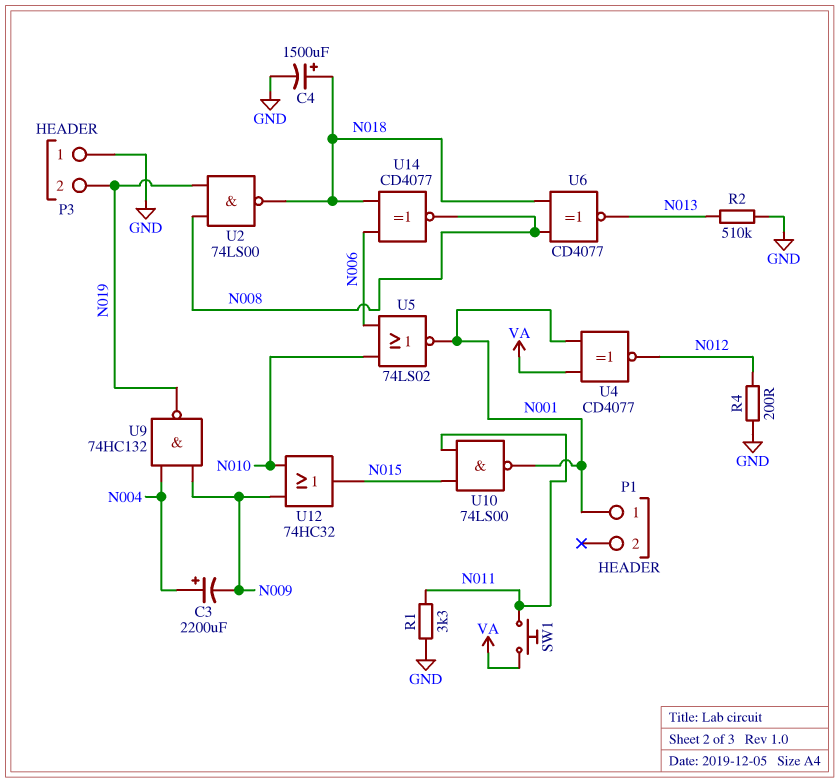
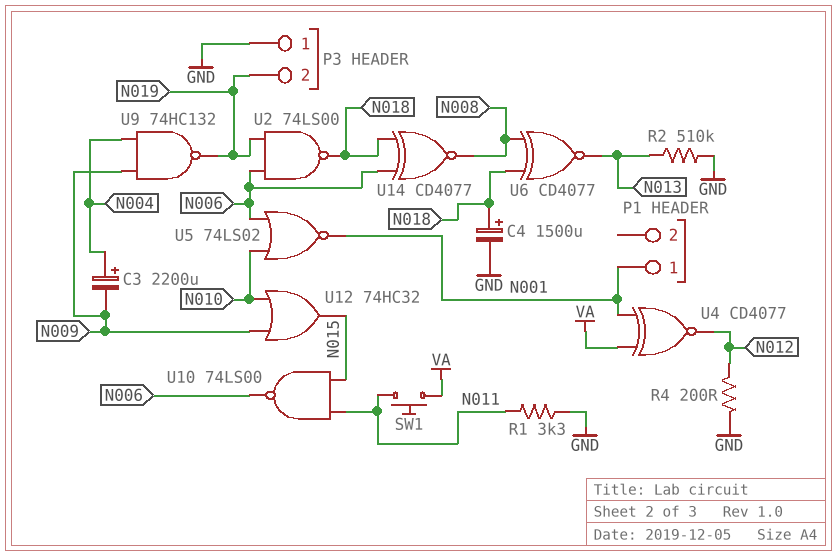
U2: NAND 74LS00 (in N008, in N019, out N018) -> NAND 74LS00 (in N006, in N019, out N018)
U10: NAND 74LS00 (in N011, in N015, out N001) -> NAND 74LS00 (in N011, in N015, out N006)

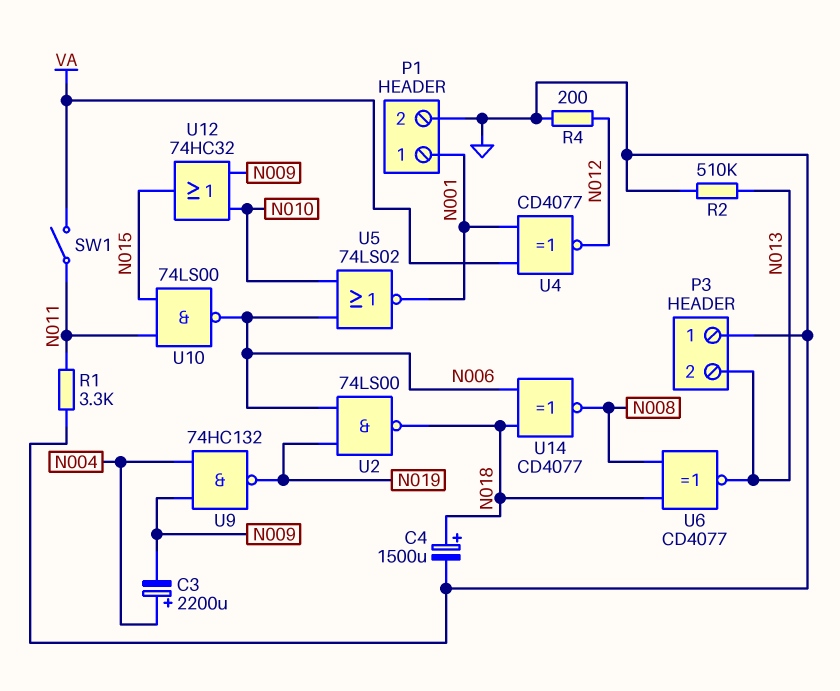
P1 pin 2: none -> GND
P3 pin 2: N019 -> N013
SW1: button (N011, VA) -> switch (N011, VA)

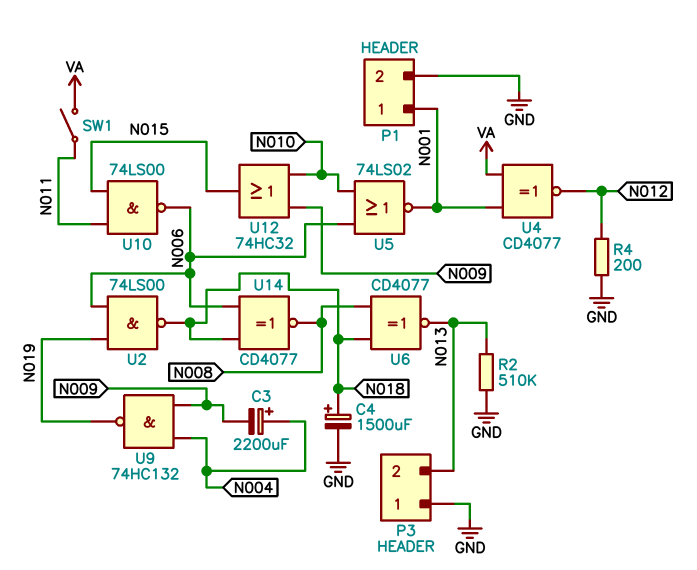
R1: 3.3k (GND, N011) -> none

